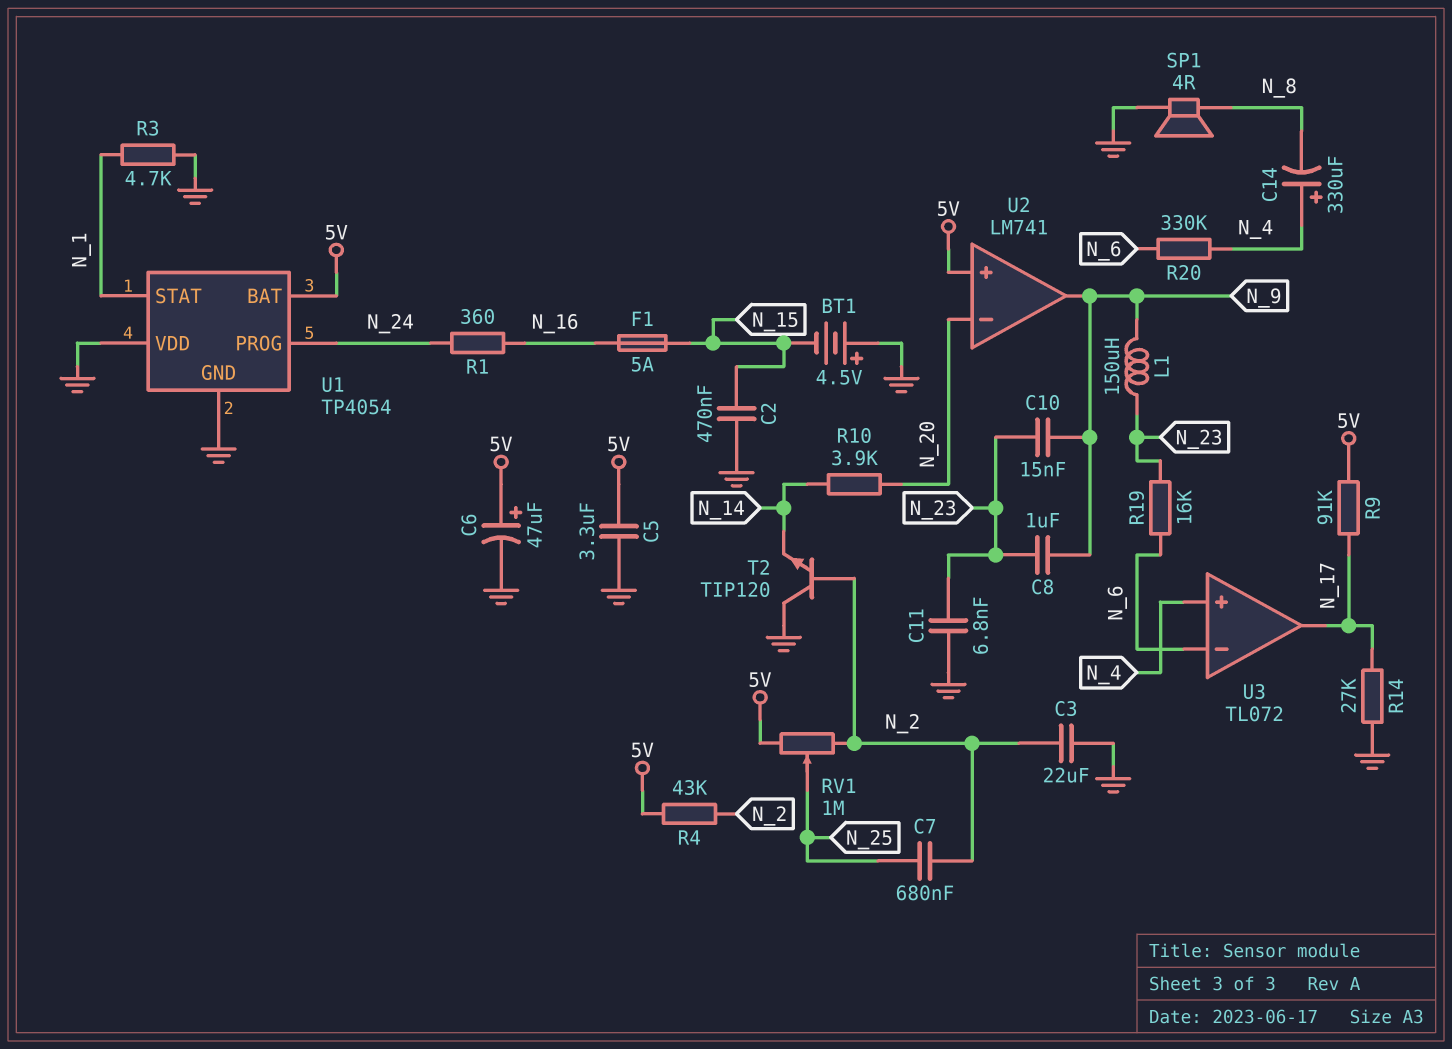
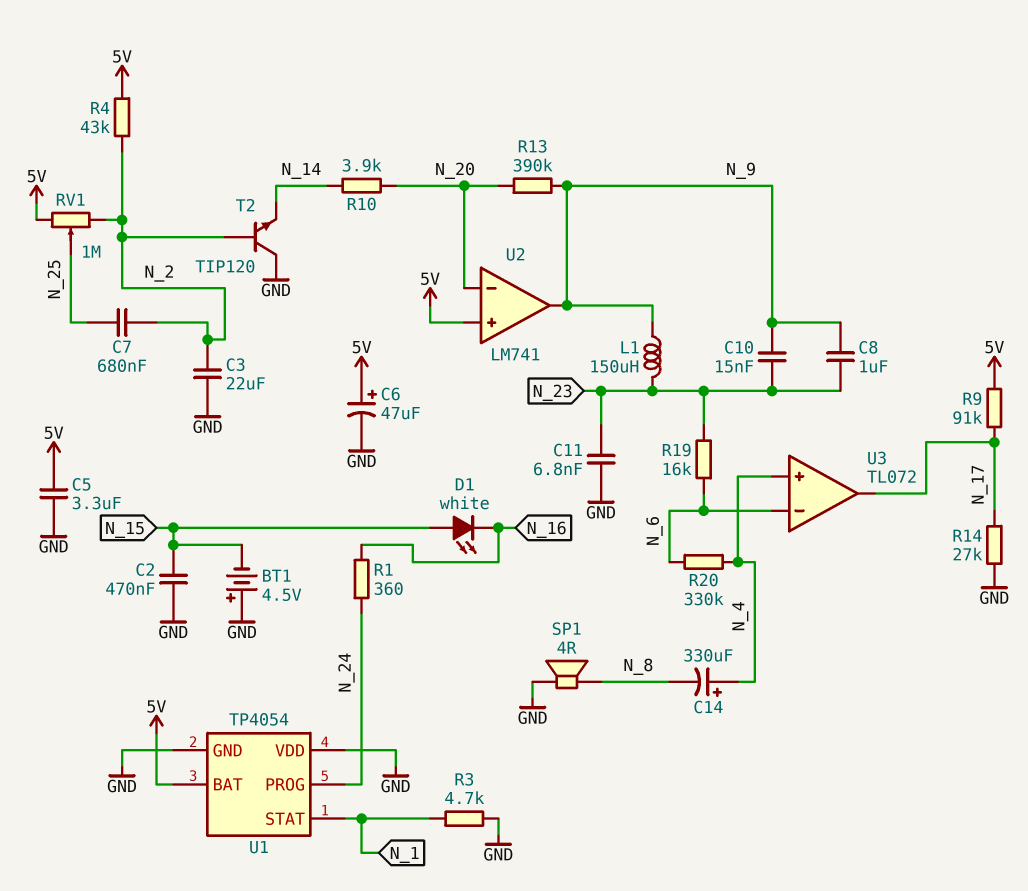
D1: none -> LED white (A N_15, K N_16)
F1: 5A (N_15, N_16) -> none
R13: none -> 390k (N_9, N_20)

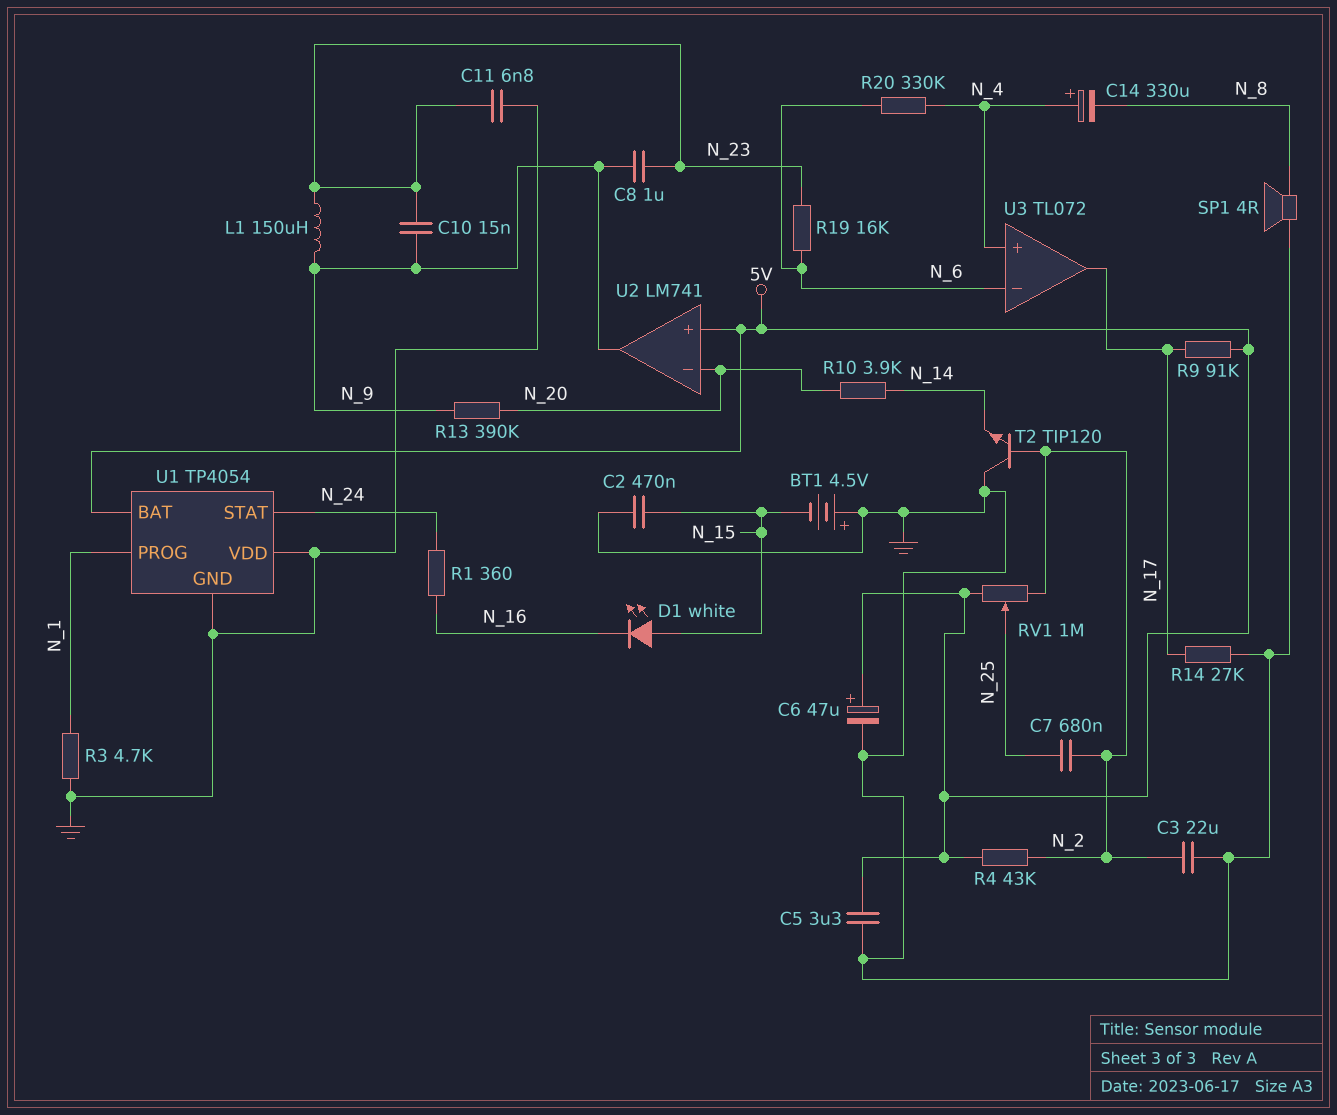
U1 pin PROG: N_24 -> N_1
U1 pin STAT: N_1 -> N_24

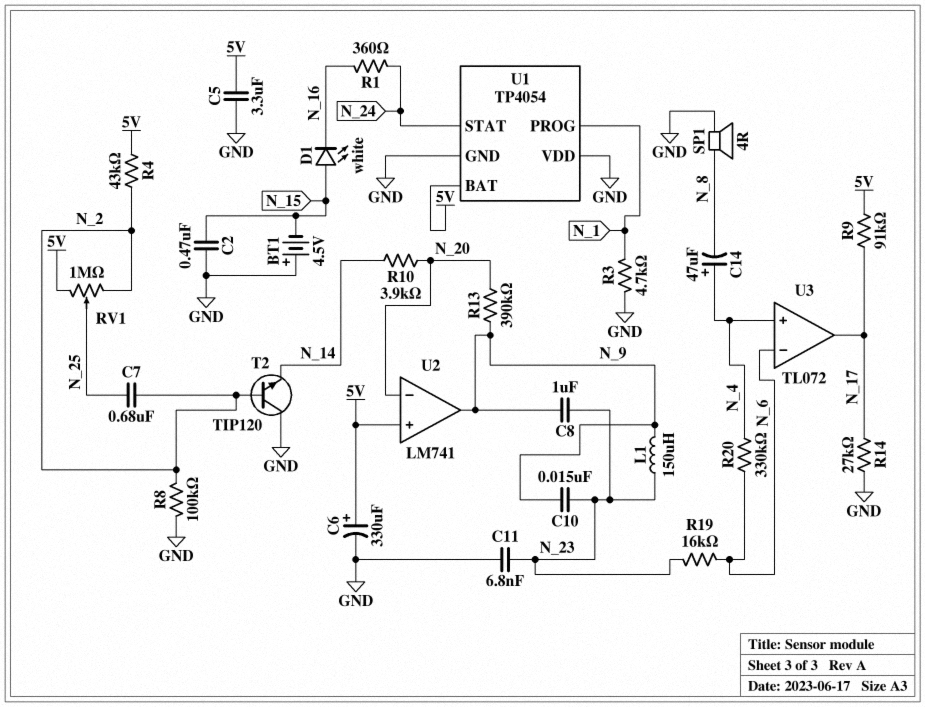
C3: 22uF (GND, N_2) -> none
C6: 47uF (plus 5V, minus GND) -> 330uF (plus 5V, minus GND)
C14: 330uF (plus N_4, minus N_8) -> 47uF (plus N_4, minus N_8)
R8: none -> 100k (GND, N_2)

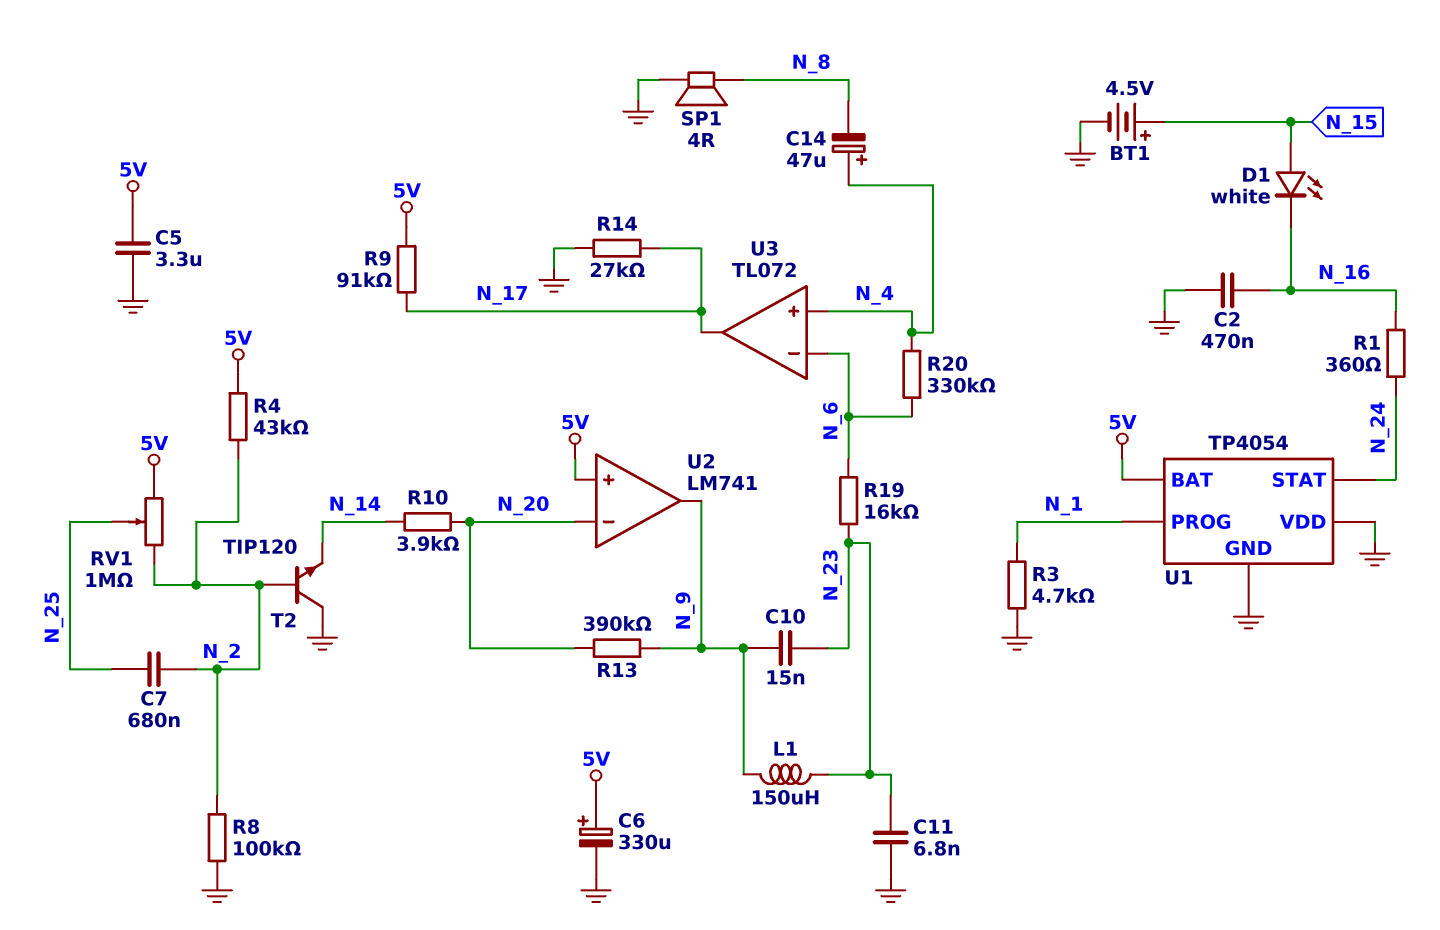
BT1: 4.5V (plus GND, minus N_15) -> 4.5V (plus N_15, minus GND)
C2: 470nF (GND, N_15) -> 470nF (GND, N_16)
C8: 1uF (N_9, N_23) -> none

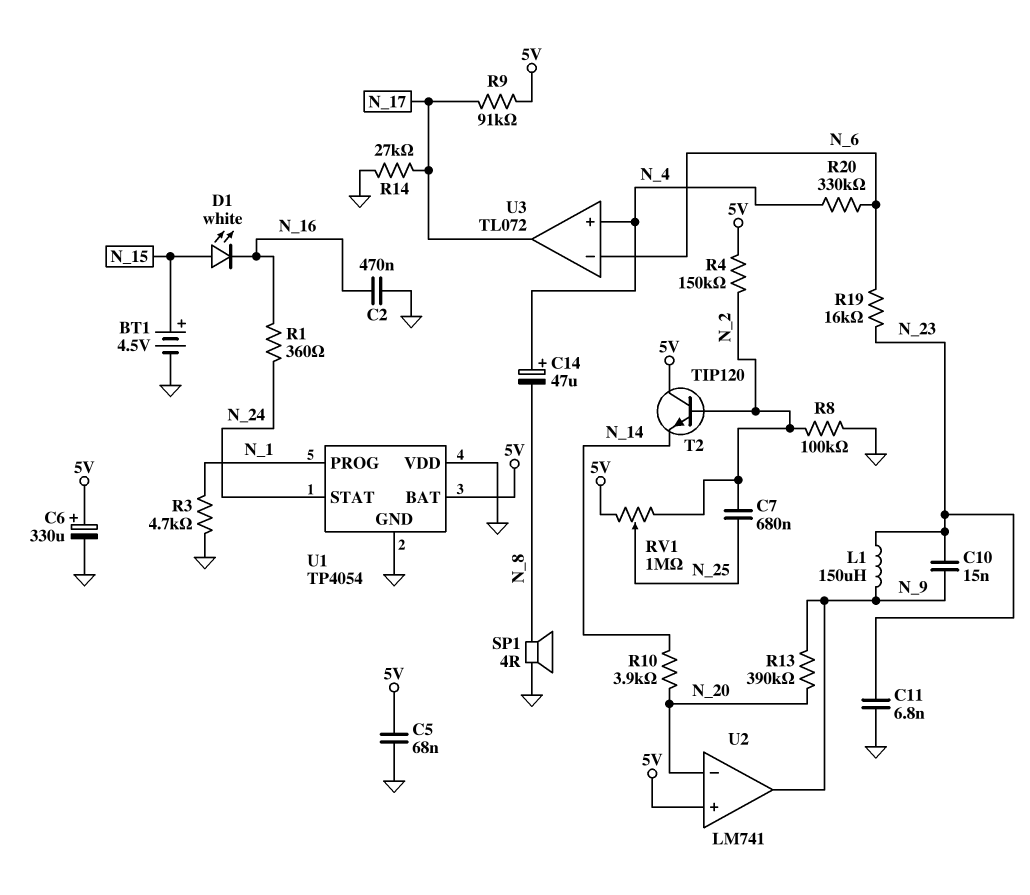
C5: 3.3uF (5V, GND) -> 68nF (5V, GND)
R4: 43k (5V, N_2) -> 150k (5V, N_2)
T2: NPN TIP120 (B N_2, C GND, E N_14) -> NPN TIP120 (B N_2, C 5V, E N_14)

